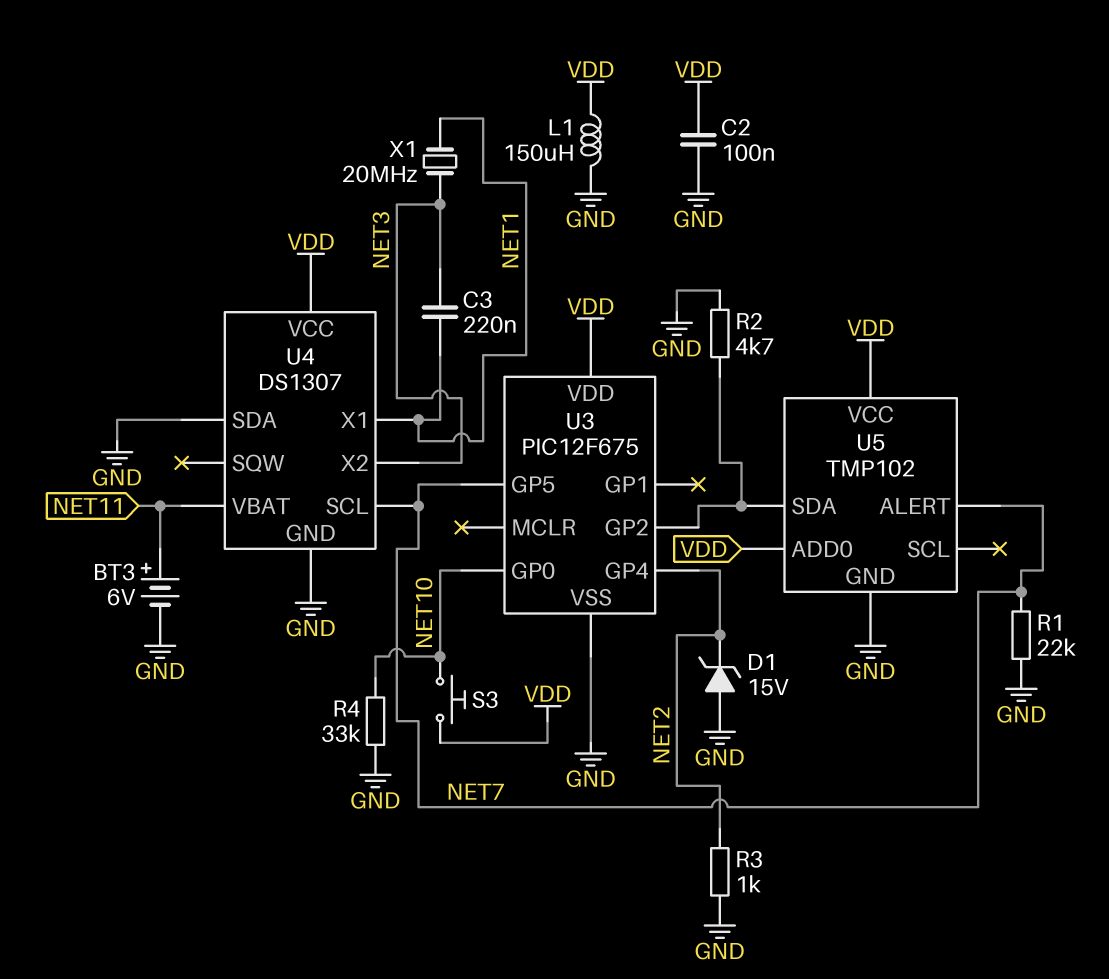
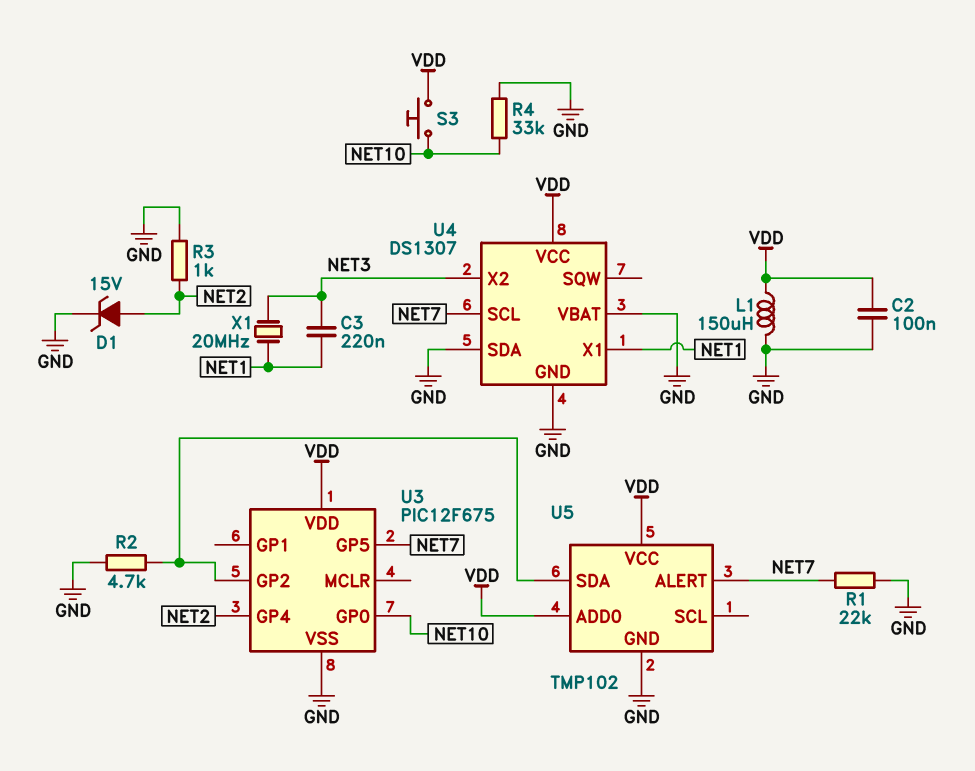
BT3: 6V (plus NET11, minus GND) -> none
D1: zener 15V (A GND, K NET2) -> zener 15V (A NET2, K GND)
U4 pin VBAT: NET11 -> GND

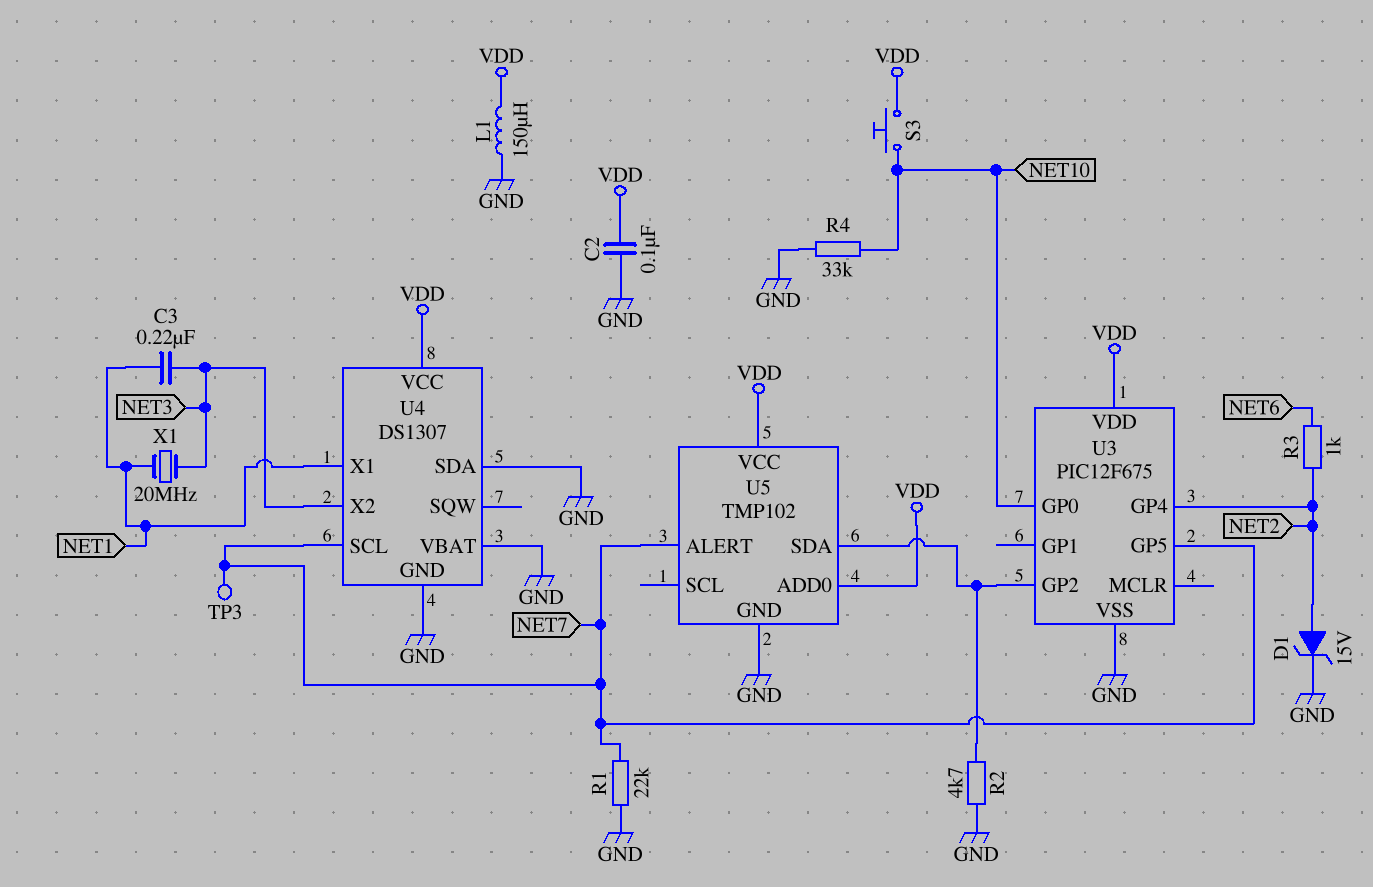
R3: 1k (GND, NET2) -> 1k (NET2, NET6)
TP3: none -> test point (NET7)

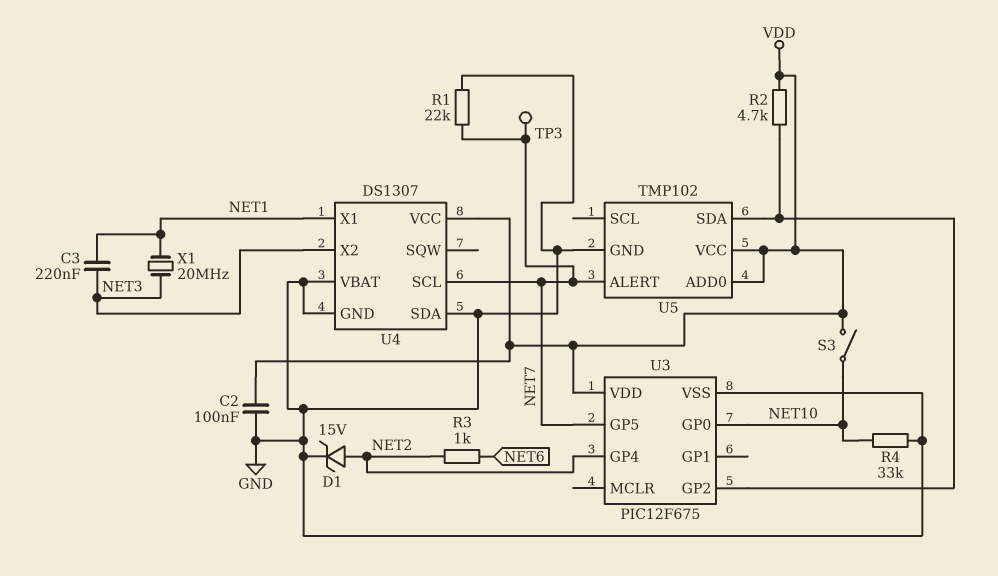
L1: 150uH (GND, VDD) -> none
R2: 4.7k (GND, U3/GP2) -> 4.7k (U3/GP2, VDD)
S3: button (NET10, VDD) -> switch (NET10, VDD)

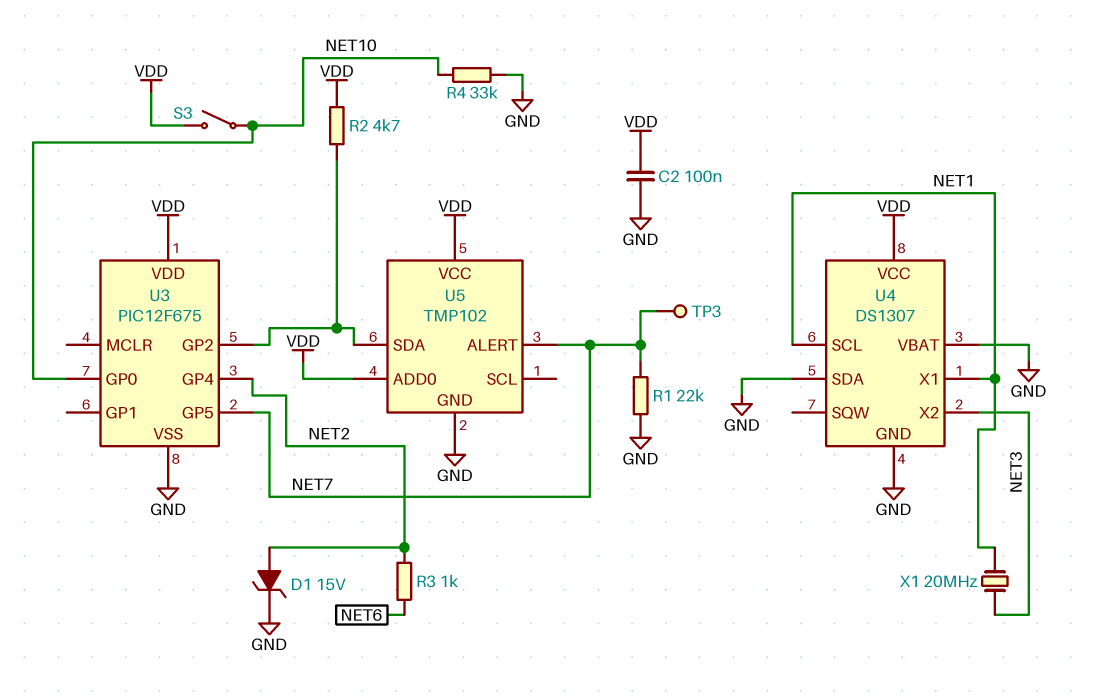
C3: 220nF (NET1, NET3) -> none
U4 pin SCL: NET7 -> NET1

